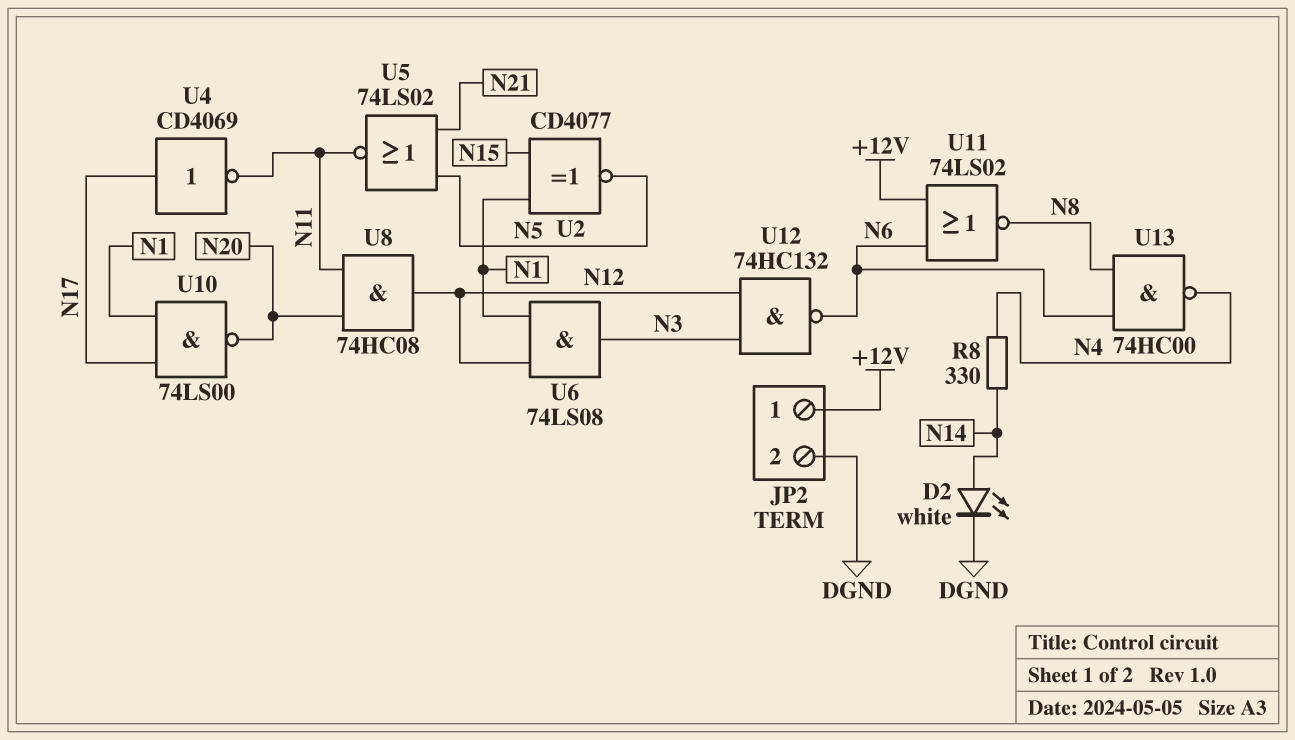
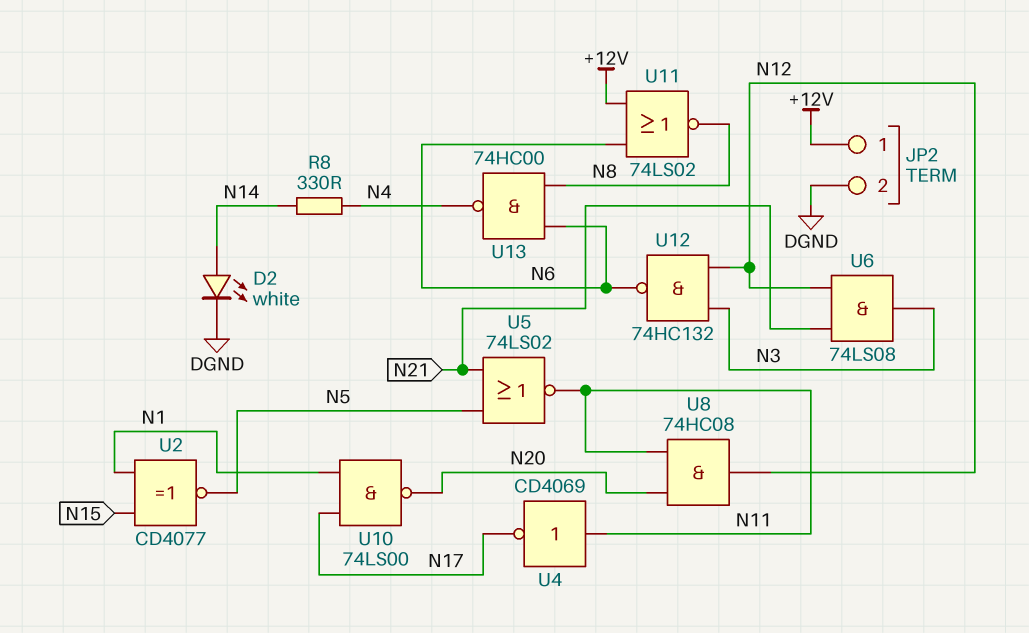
U4: NOT CD4069 (in N17, out N11) -> NOT CD4069 (in N11, out N17)
U6: AND 74LS08 (in N1, in N12, out N3) -> AND 74LS08 (in N12, in N21, out N3)

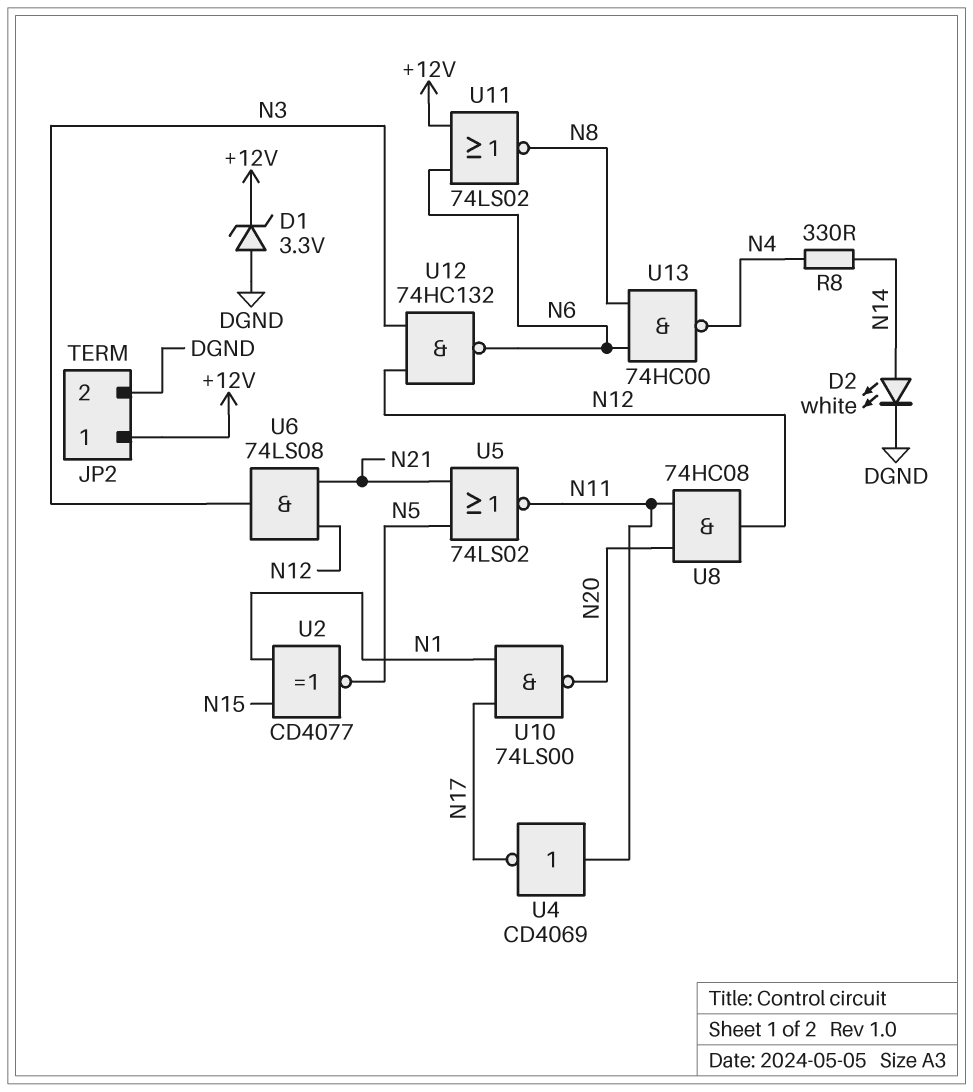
D1: none -> zener 3.3V (A DGND, K +12V)

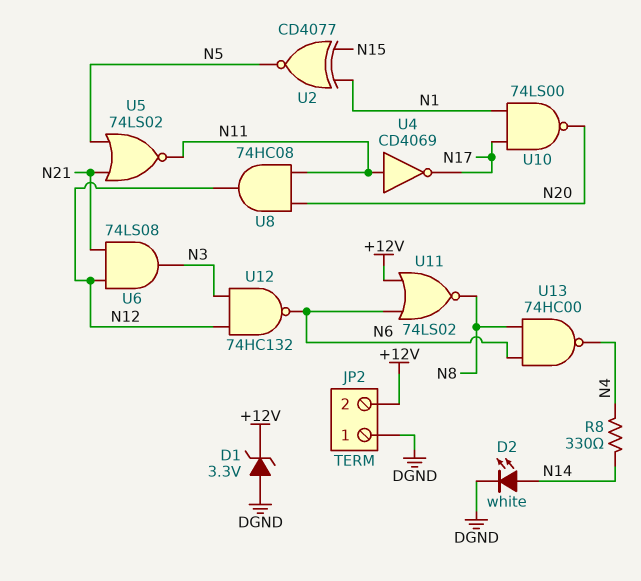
JP2 pin 1: +12V -> DGND
JP2 pin 2: DGND -> +12V

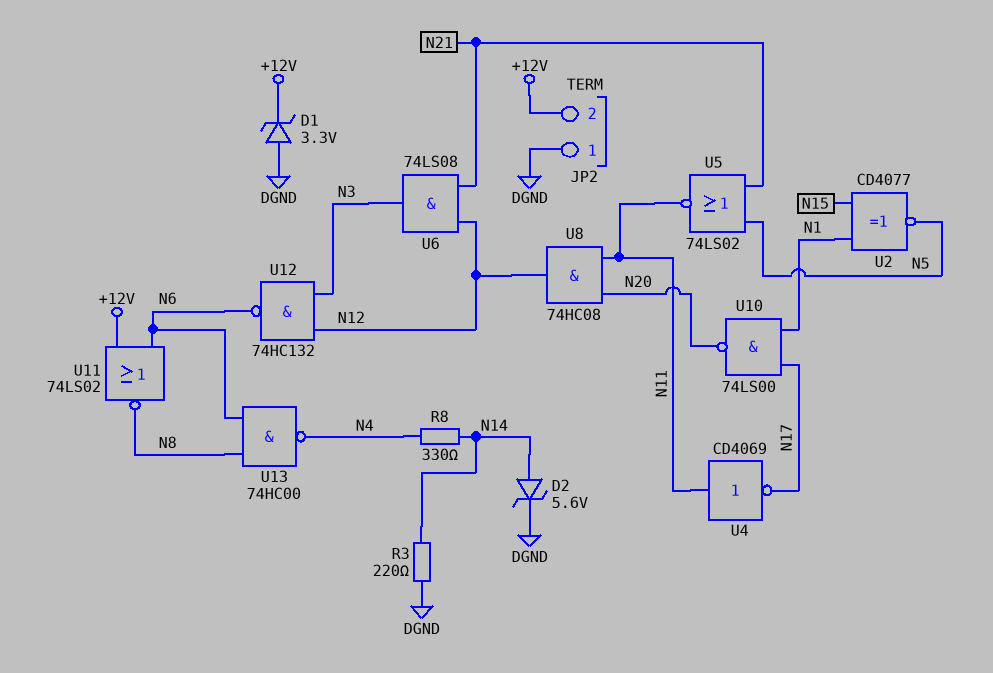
D2: LED white (A N14, K DGND) -> zener 5.6V (A N14, K DGND)
R3: none -> 220 (DGND, N14)

